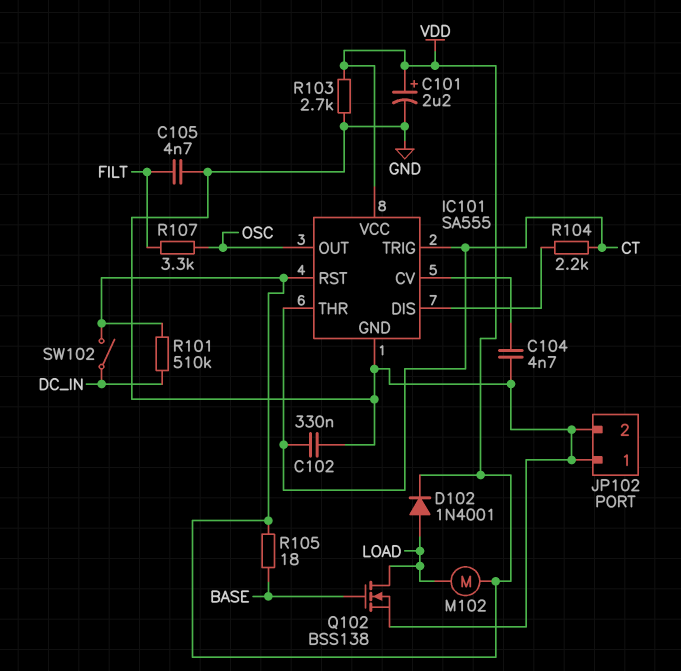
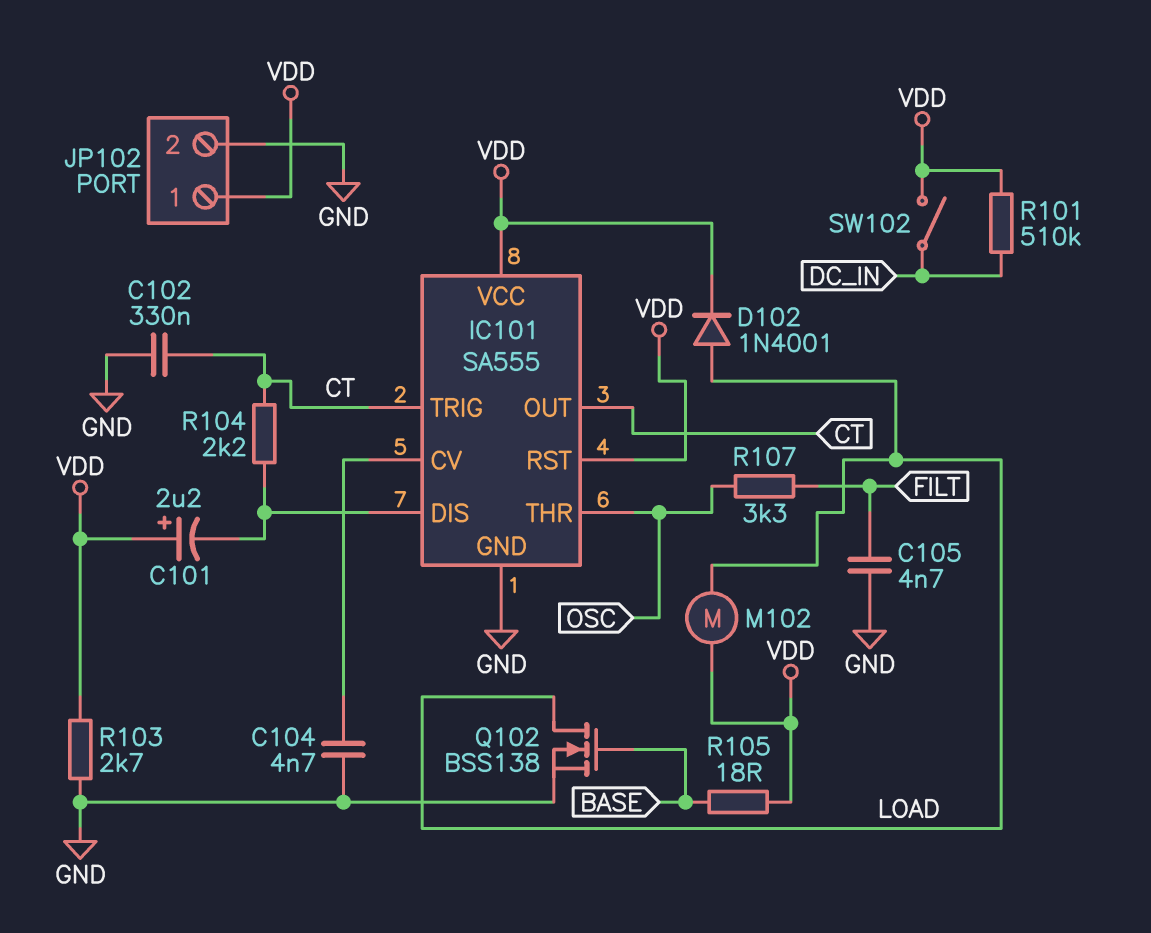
C101: 2.2uF (plus VDD, minus GND) -> 2.2uF (plus VDD, minus IC101/DIS)
IC101 pin OUT: OSC -> CT
IC101 pin THR: CT -> OSC
JP102 pin 1: GND -> VDD

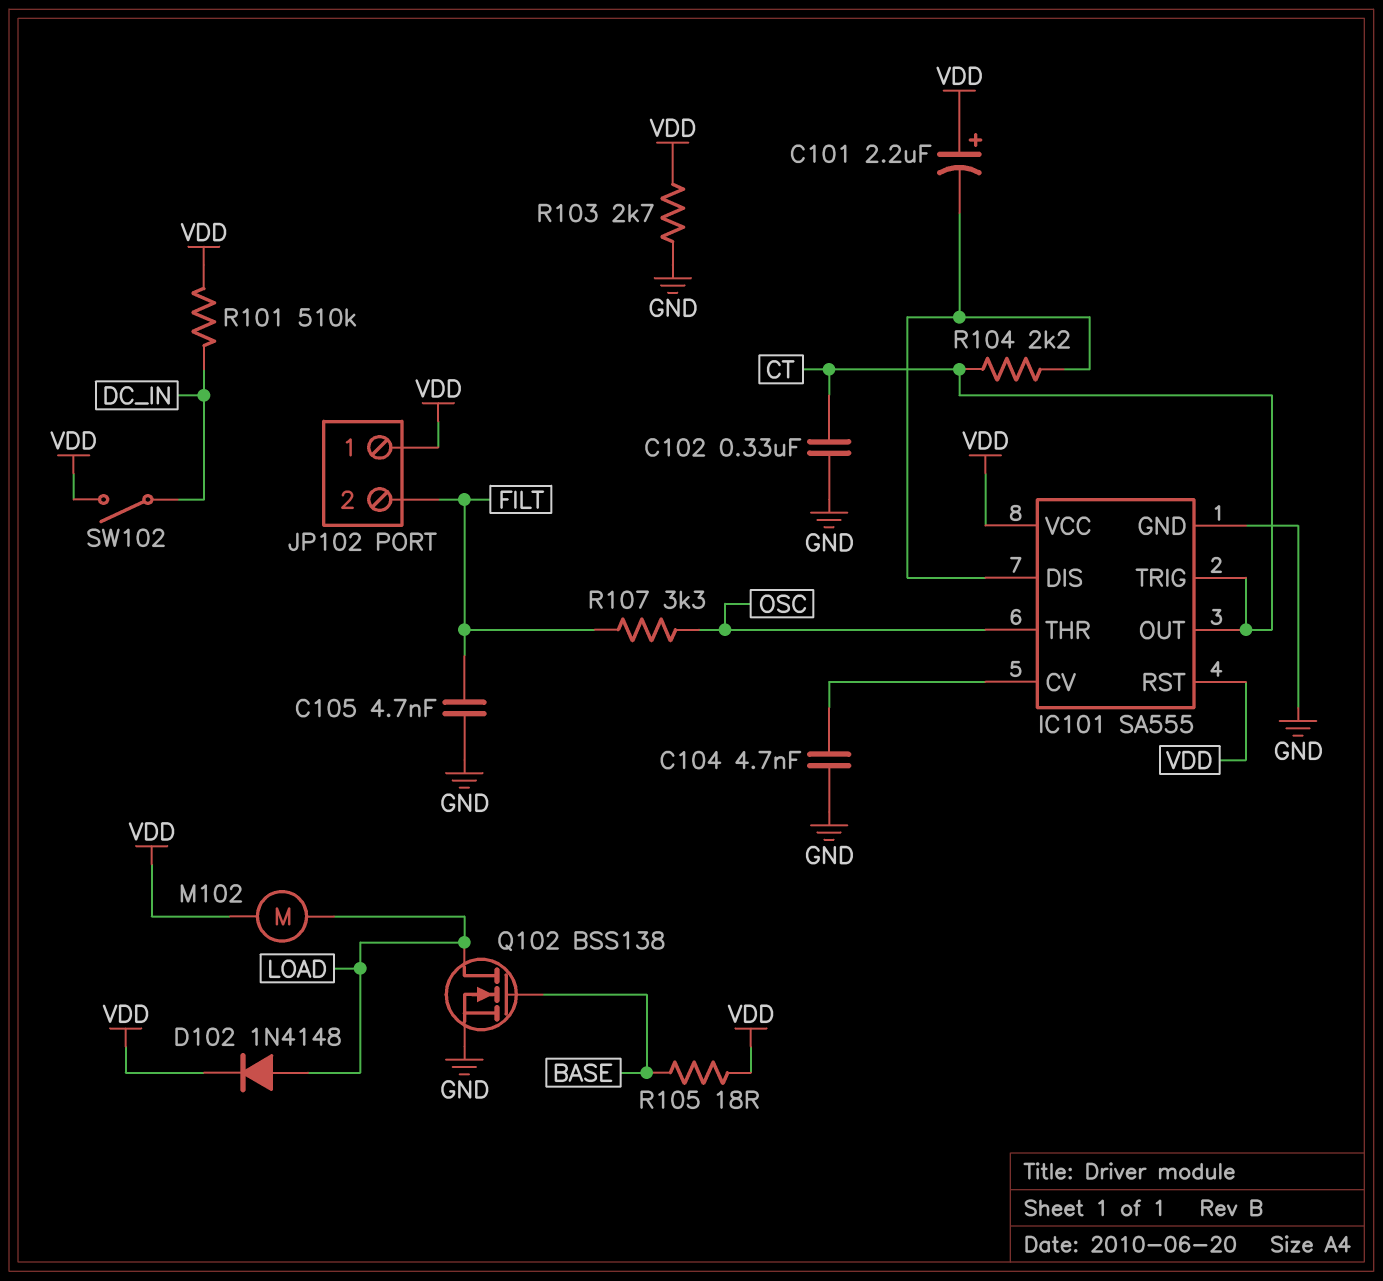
D102: diode 1N4001 (A LOAD, K VDD) -> diode 1N4148 (A LOAD, K VDD)
JP102 pin 2: GND -> FILT

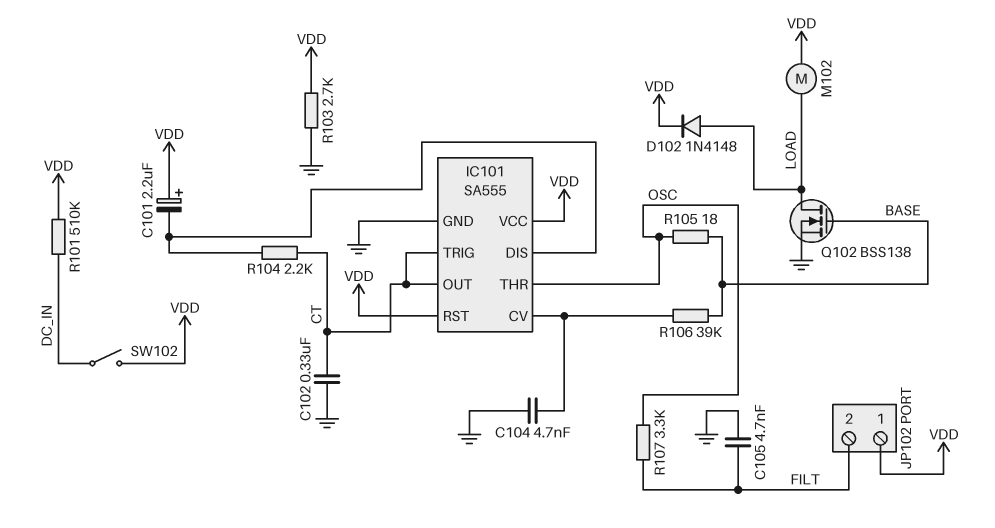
R105: 18 (BASE, VDD) -> 18 (BASE, OSC)
R106: none -> 39k (BASE, IC101/CV)

